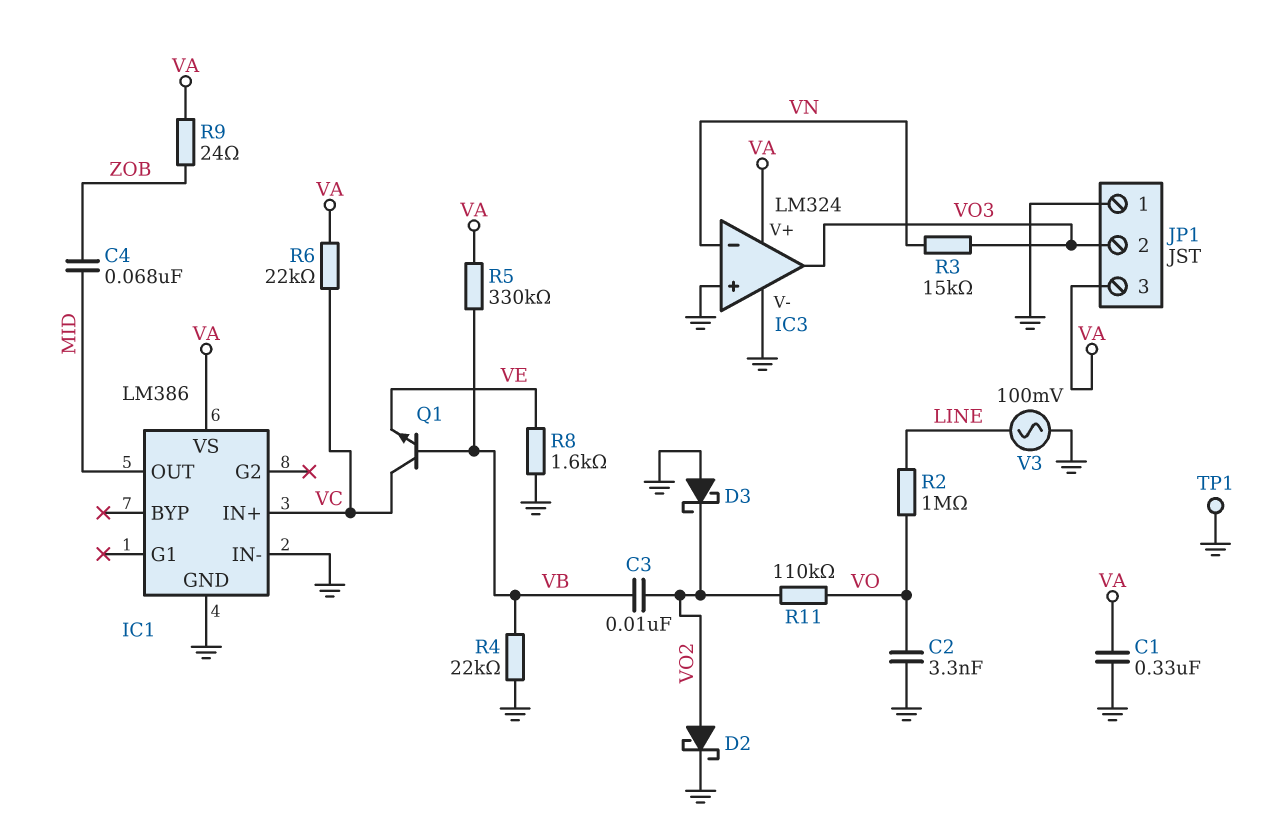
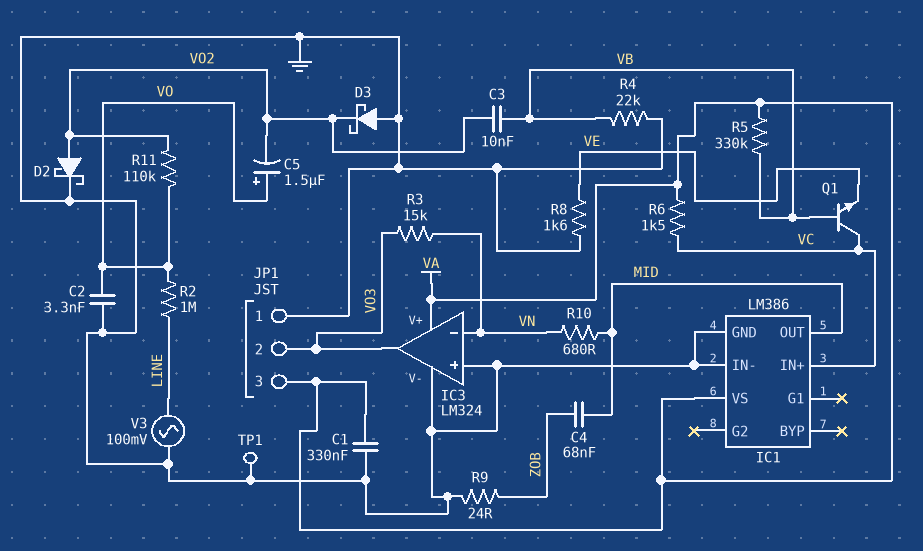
C5: none -> 1.5uF (plus VO, minus VO2)
R6: 22k (VA, VC) -> 1.5k (VA, VC)
R9: 24 (VA, ZOB) -> 24 (GND, ZOB)
R10: none -> 680 (MID, VN)

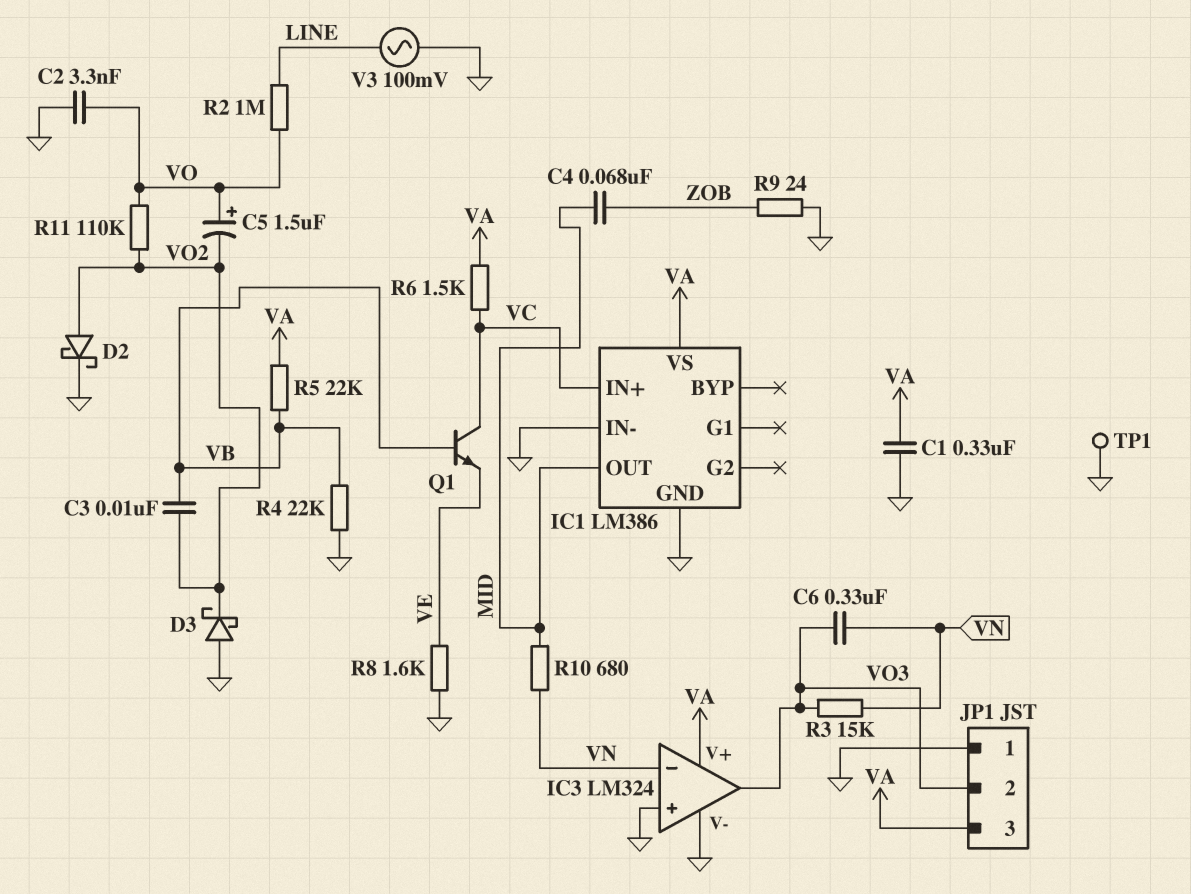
C6: none -> 330nF (VN, VO3)
R5: 330k (VA, VB) -> 22k (VA, VB)

